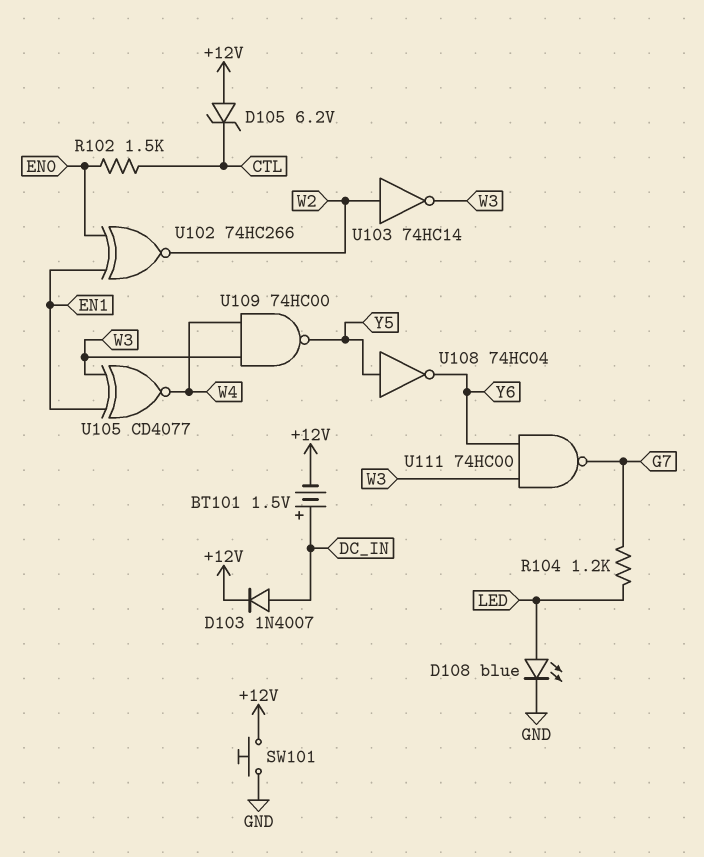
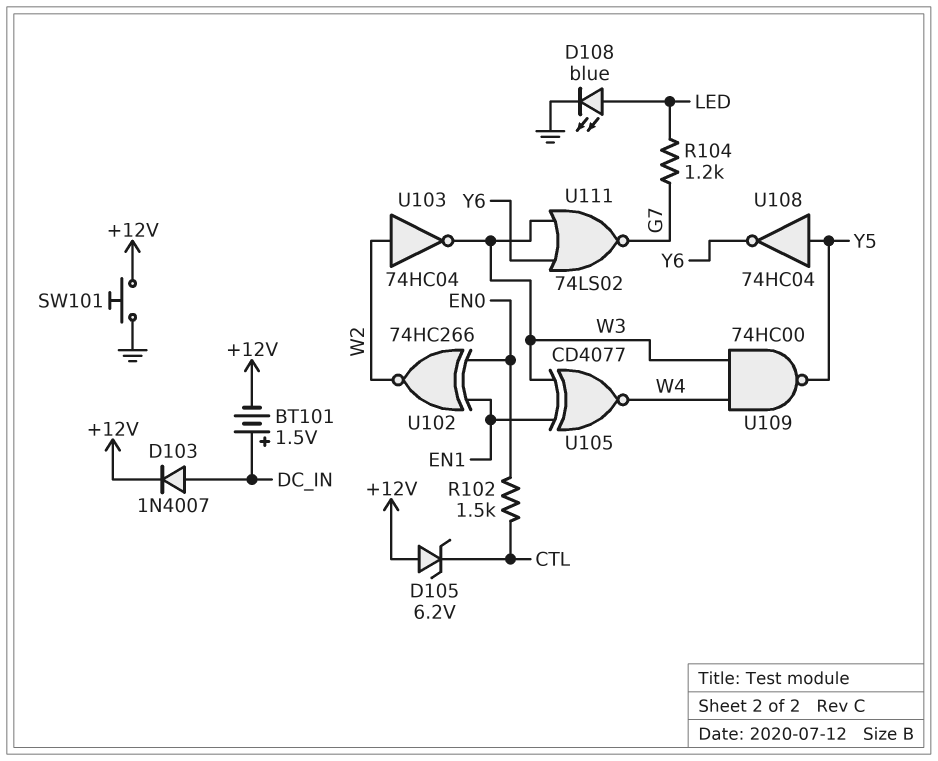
U103: NOT 74HC14 (in W2, out W3) -> NOT 74HC04 (in W2, out W3)
U111: NAND 74HC00 (in W3, in Y6, out G7) -> NOR 74LS02 (in W3, in Y6, out G7)

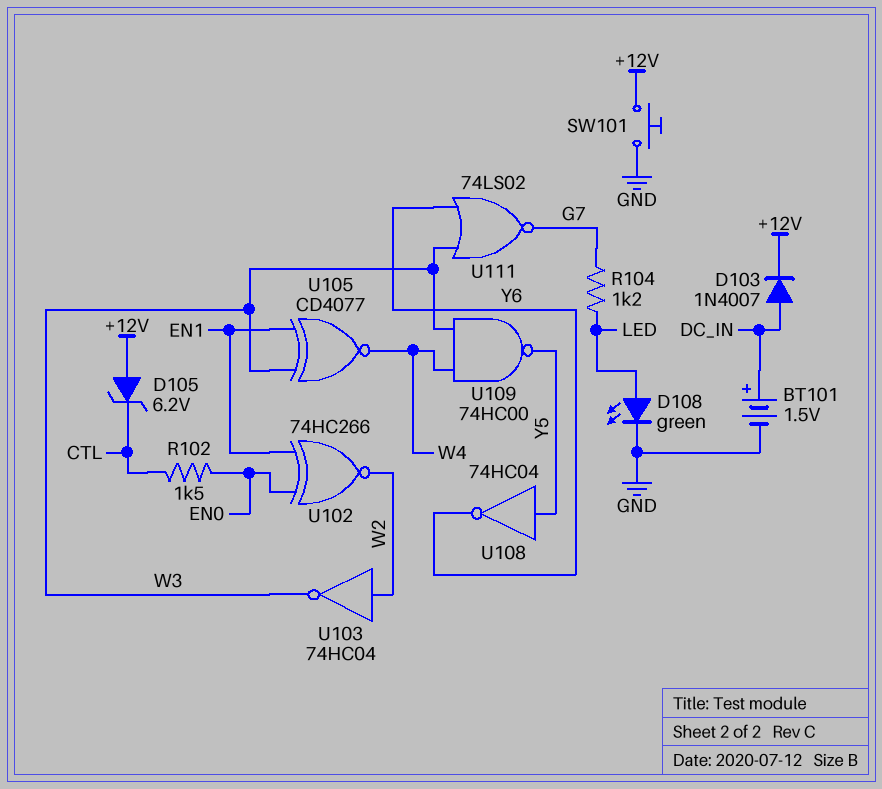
BT101: 1.5V (plus DC_IN, minus +12V) -> 1.5V (plus DC_IN, minus GND)
D108: LED blue (A LED, K GND) -> LED green (A LED, K GND)

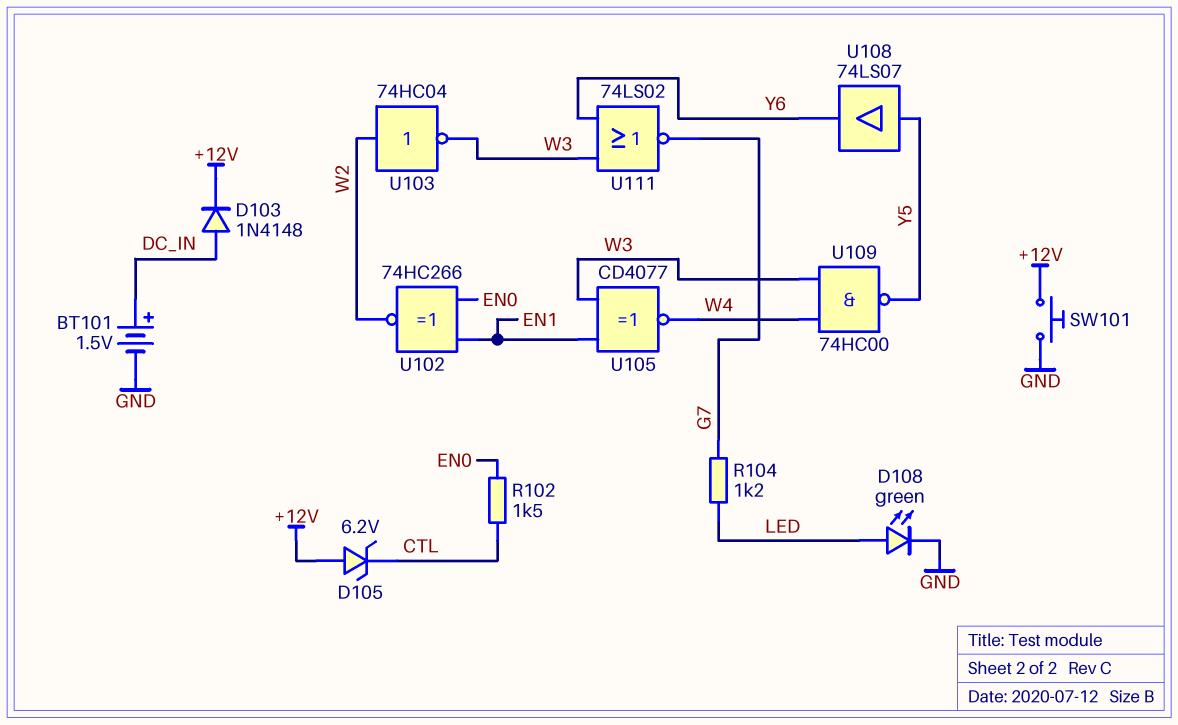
D103: diode 1N4007 (A DC_IN, K +12V) -> diode 1N4148 (A DC_IN, K +12V)
U108: NOT 74HC04 (in Y5, out Y6) -> buffer 74LS07 (in Y5, out Y6)

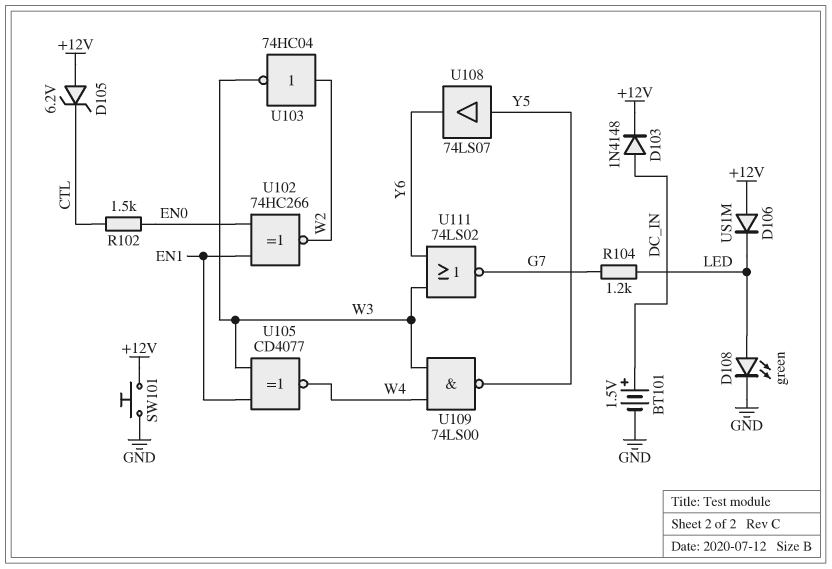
D106: none -> diode US1M (A +12V, K LED)
U109: NAND 74HC00 (in W3, in W4, out Y5) -> NAND 74LS00 (in W3, in W4, out Y5)

